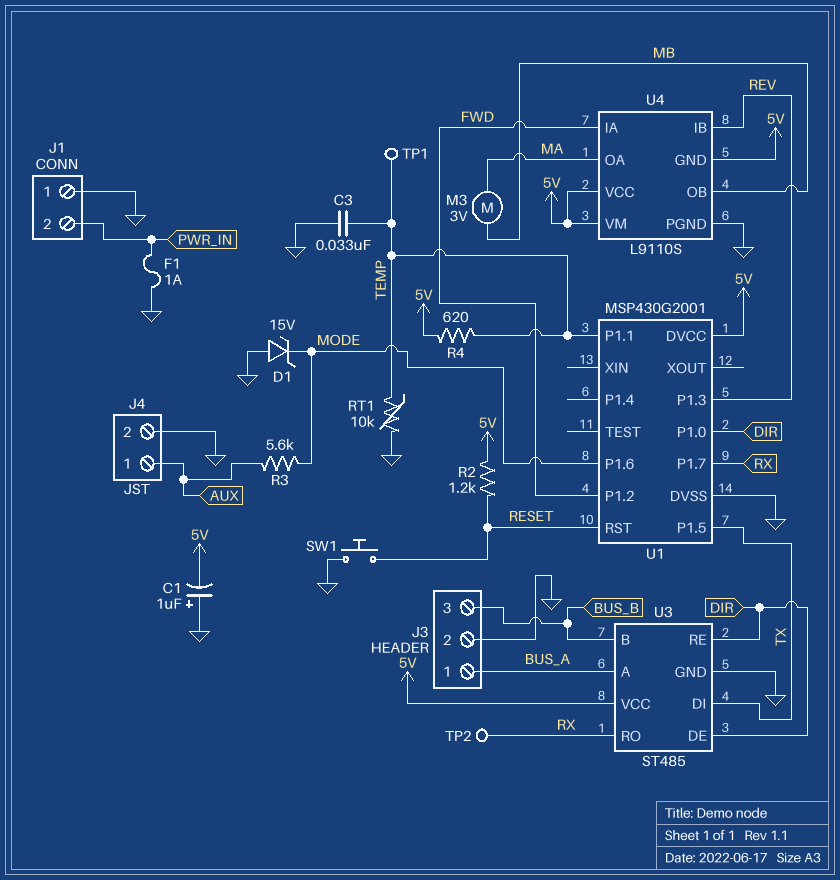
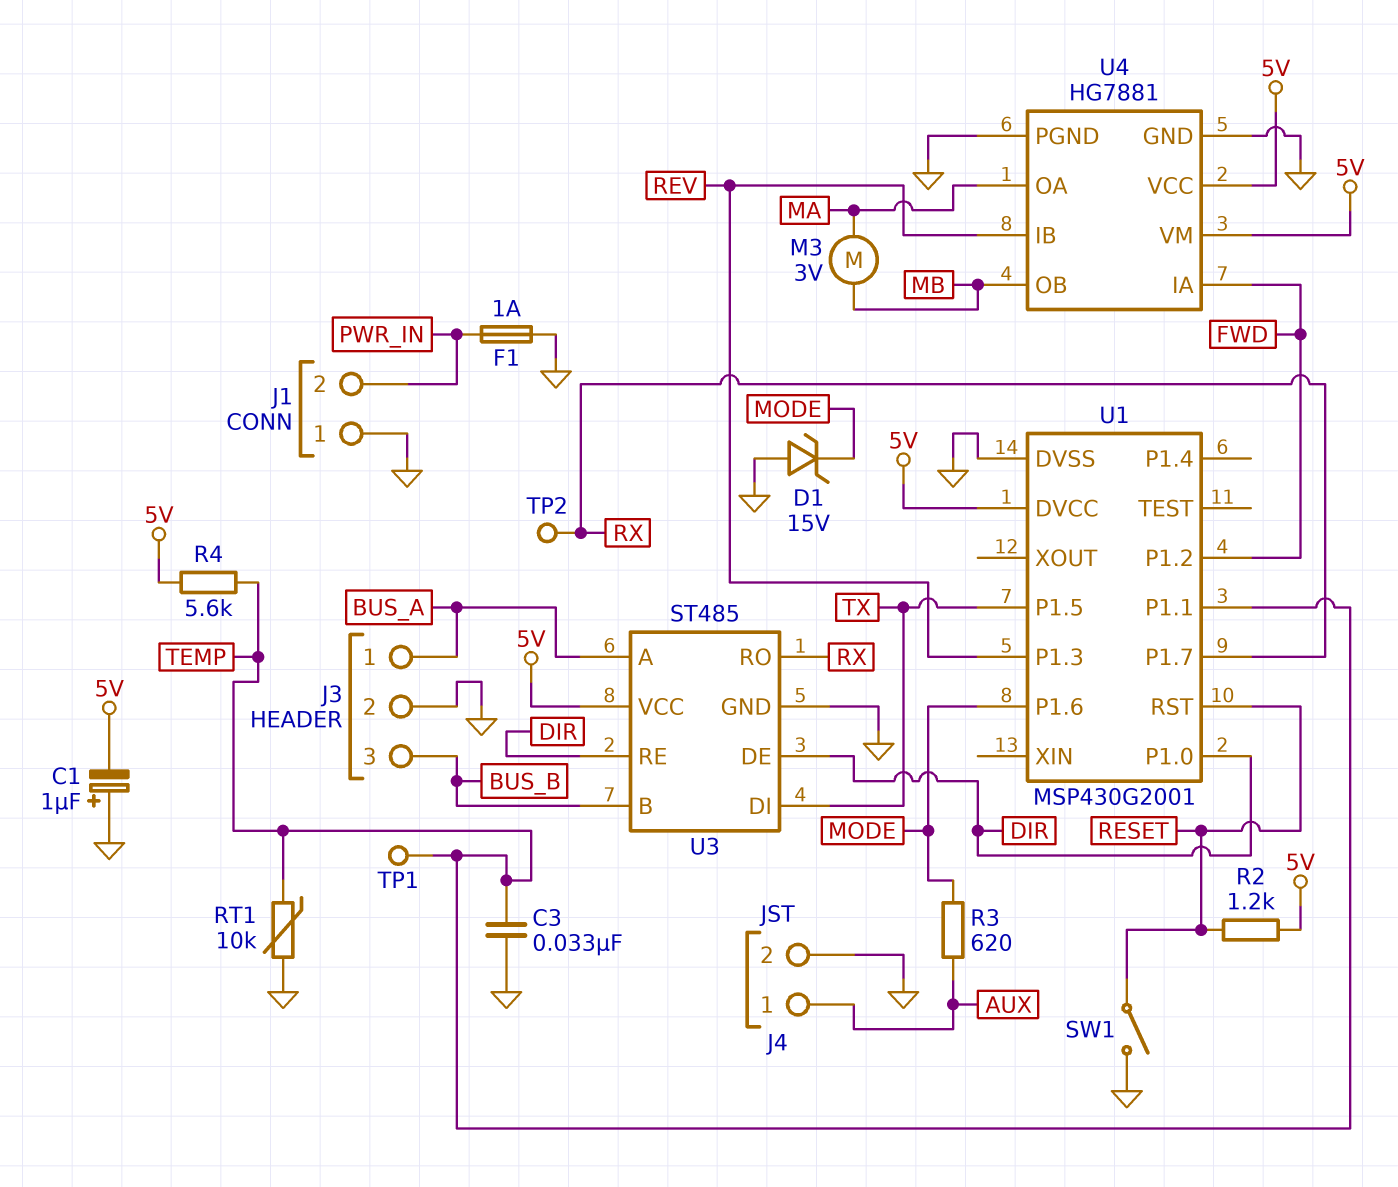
R3: 5.6k (AUX, MODE) -> 620 (AUX, MODE)
R4: 620 (5V, TEMP) -> 5.6k (5V, TEMP)
SW1: button (GND, RESET) -> switch (GND, RESET)
U4: L9110S -> HG7881
U4 pin GND: 5V -> GND

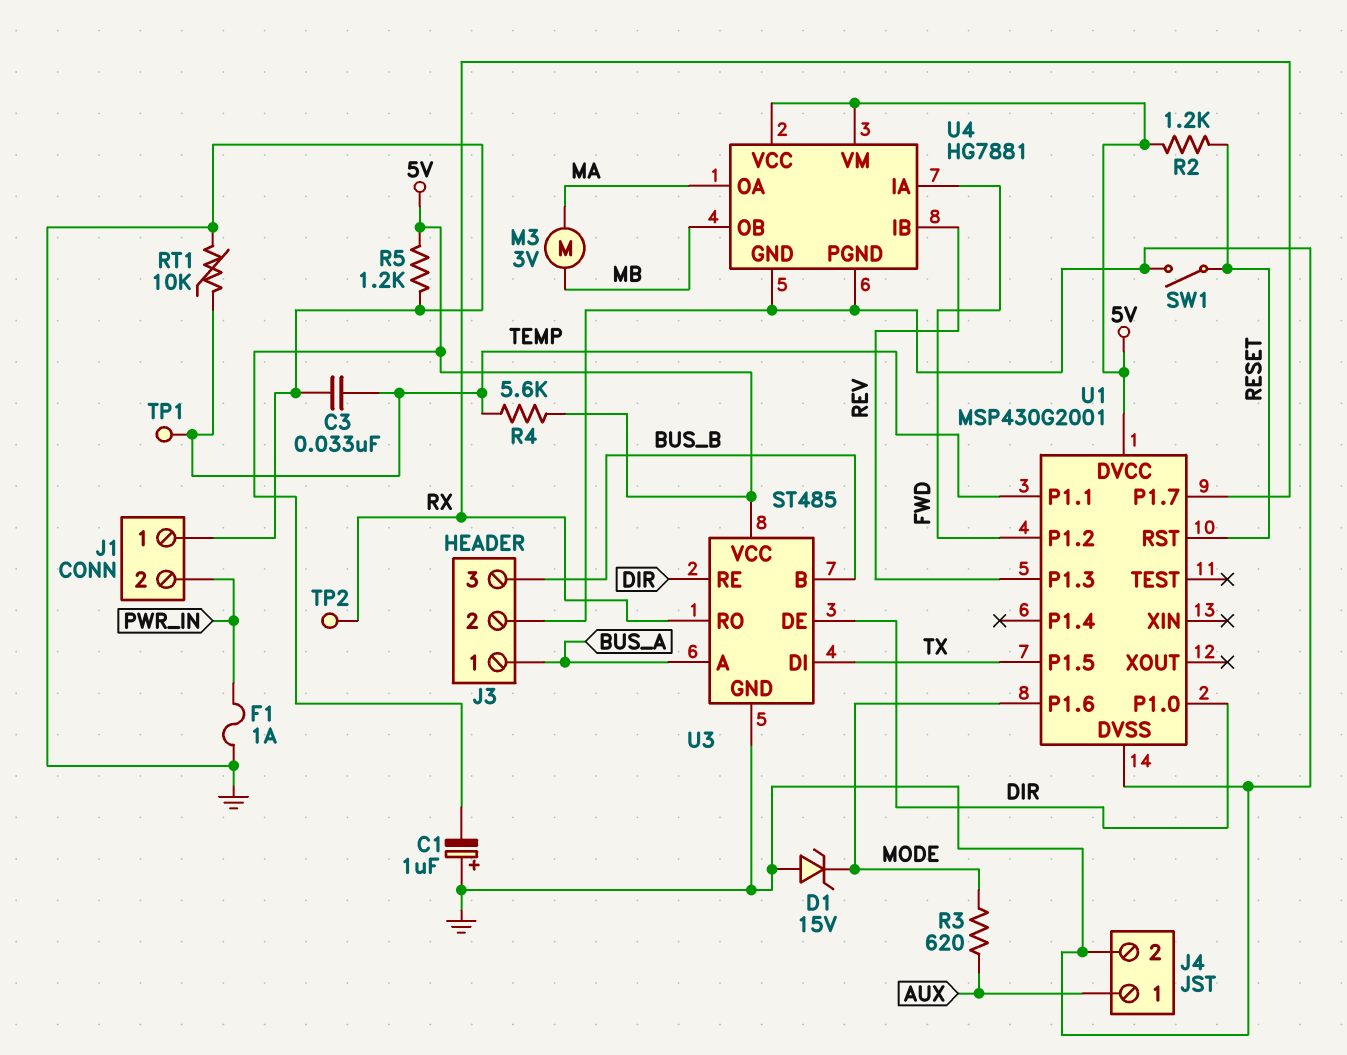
R5: none -> 1.2k (5V, GND)

